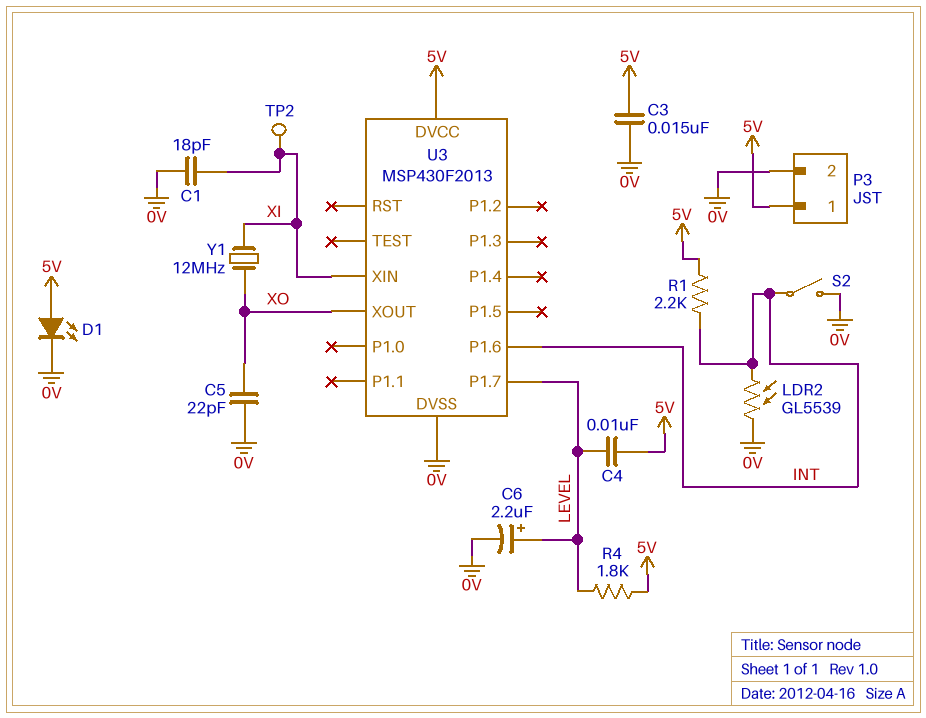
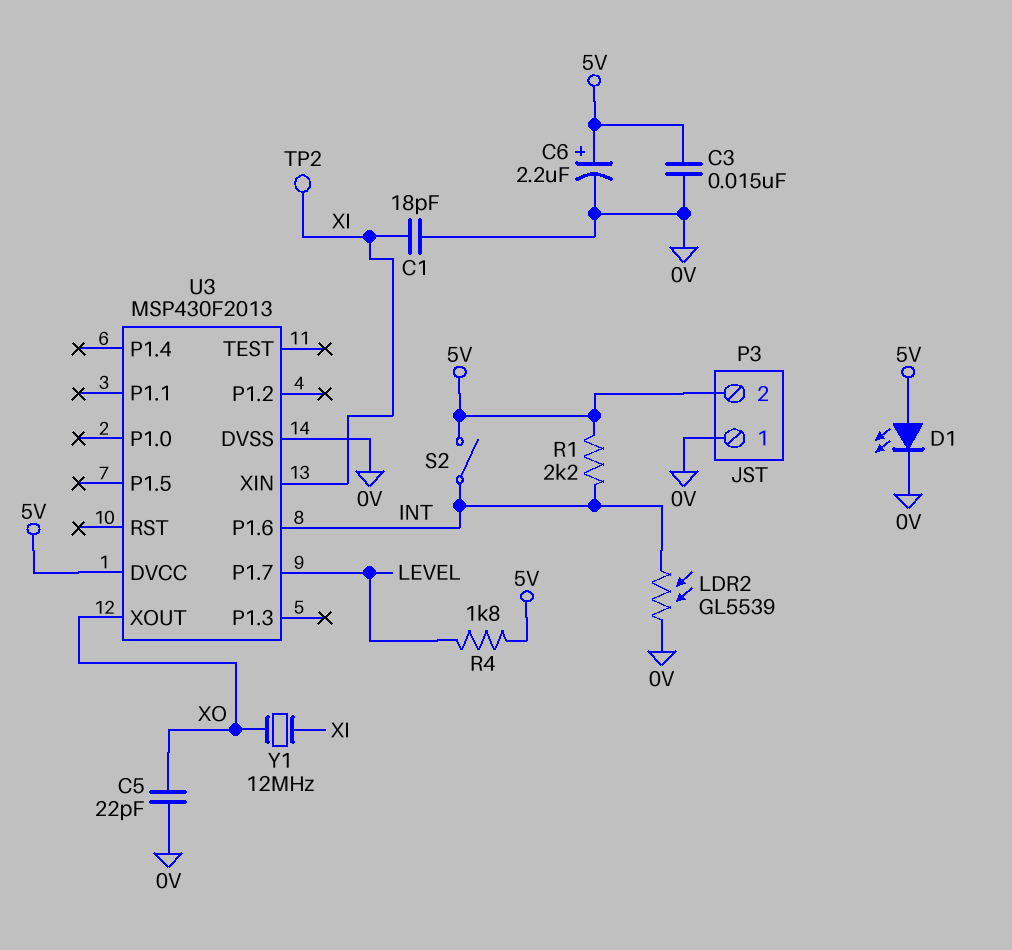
C4: 10nF (5V, LEVEL) -> none
C6: 2.2uF (plus LEVEL, minus 0V) -> 2.2uF (plus 5V, minus 0V)
P3 pin 1: 5V -> 0V
P3 pin 2: 0V -> 5V
S2: switch (0V, INT) -> switch (5V, INT)

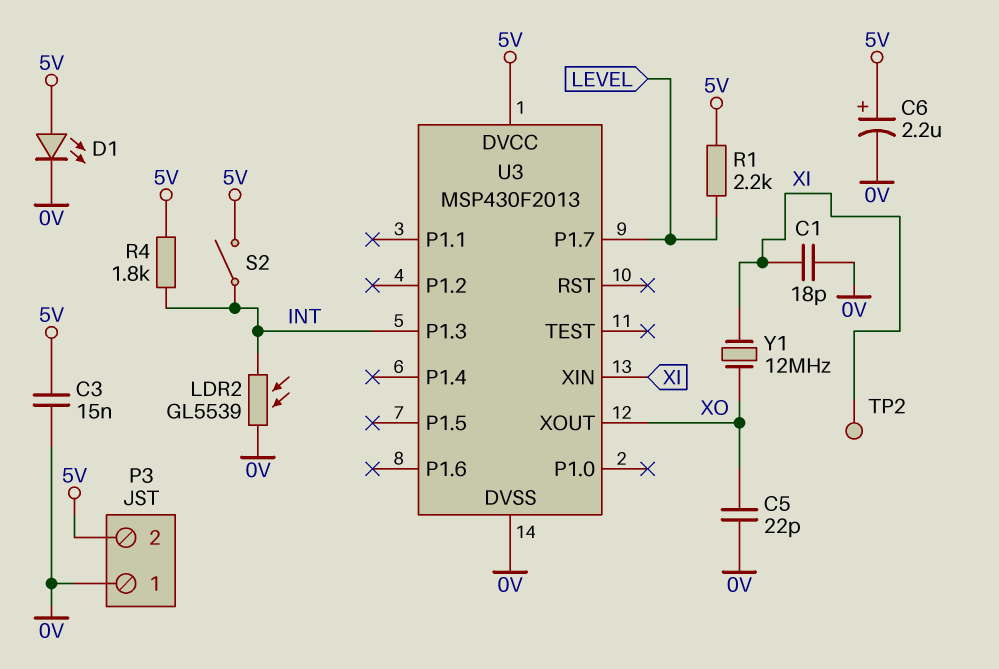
R1: 2.2k (5V, INT) -> 2.2k (5V, LEVEL)
R4: 1.8k (5V, LEVEL) -> 1.8k (5V, INT)
U3 pin P1.3: none -> INT
U3 pin P1.6: INT -> none

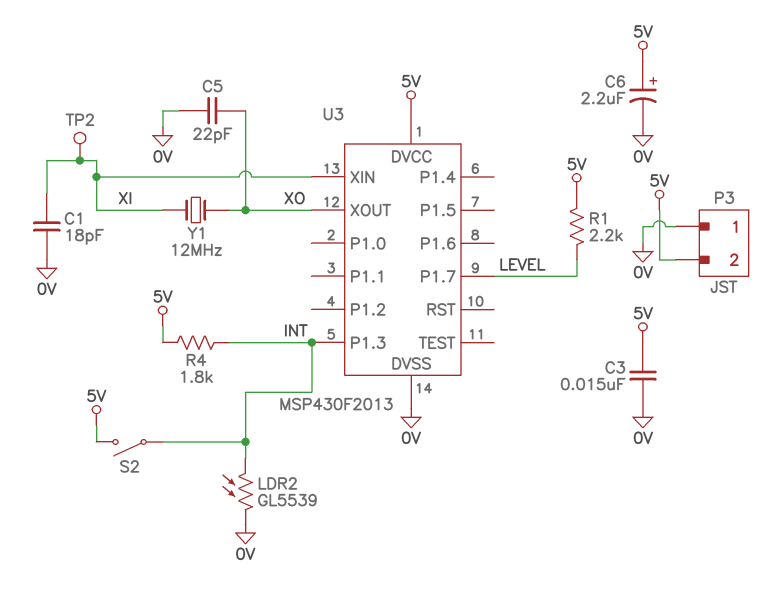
D1: LED (A 5V, K 0V) -> none

